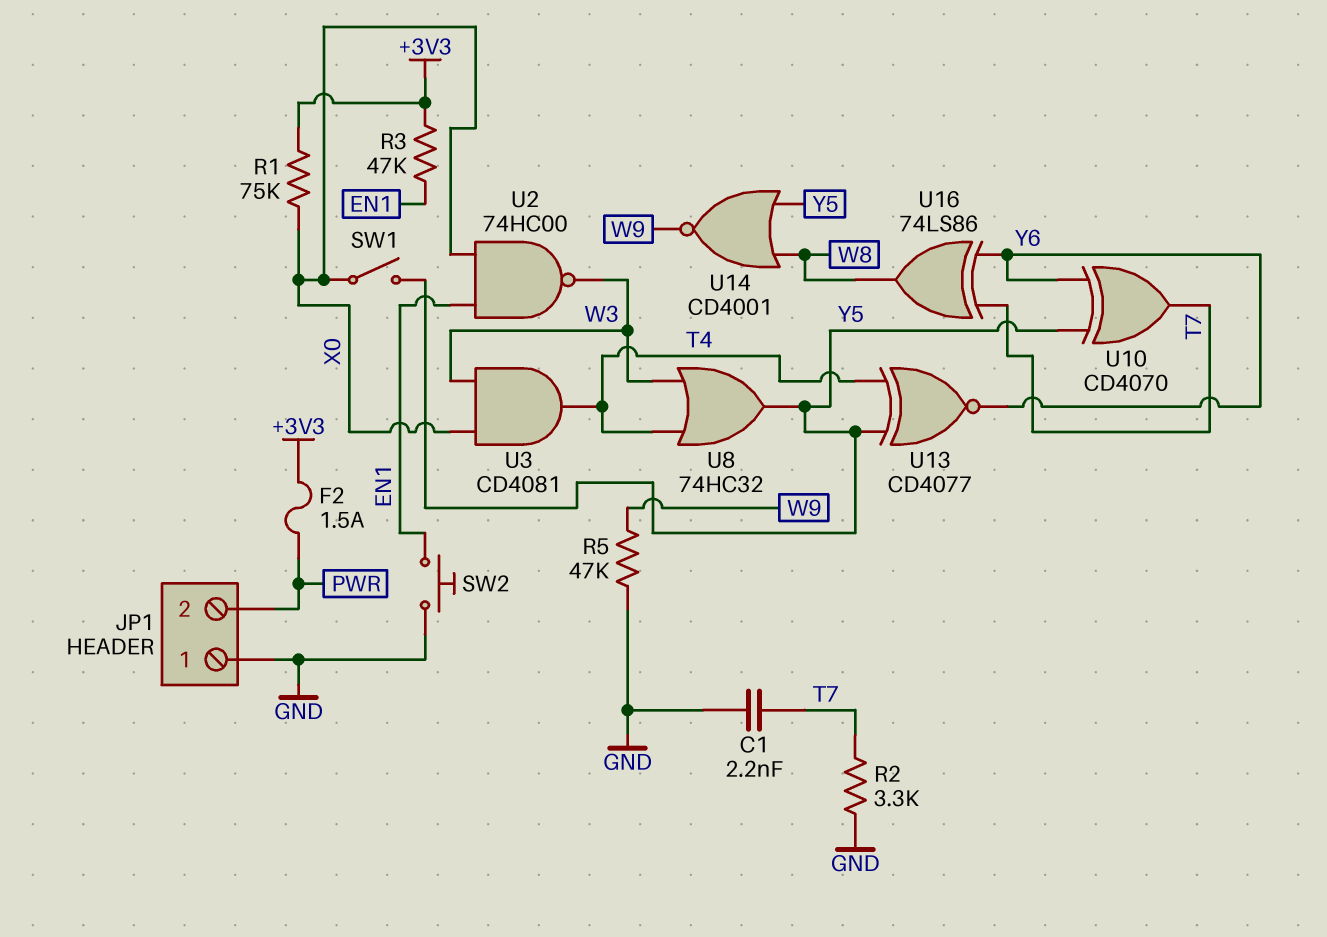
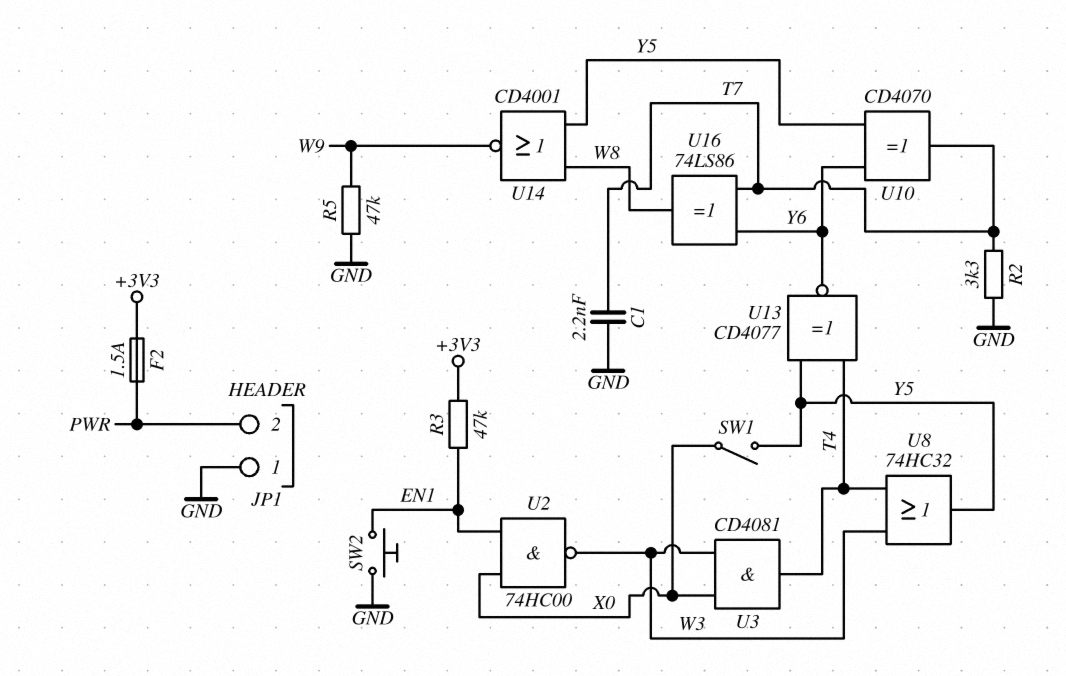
R1: 75k (+3V3, X0) -> none

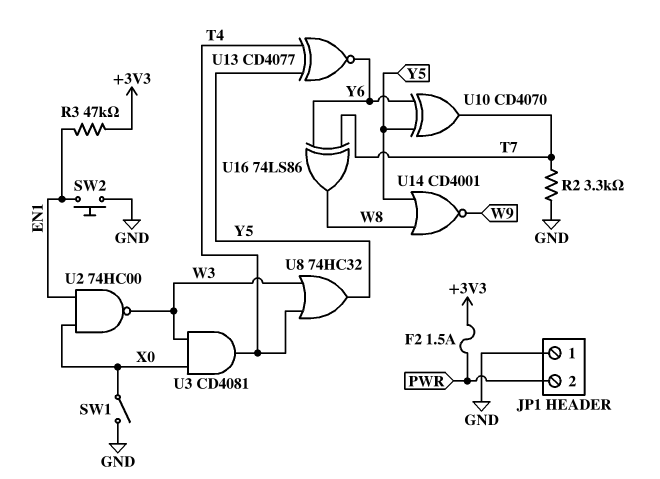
C1: 2.2nF (GND, T7) -> none
R5: 47k (GND, W9) -> none
SW1: switch (X0, Y5) -> switch (GND, X0)

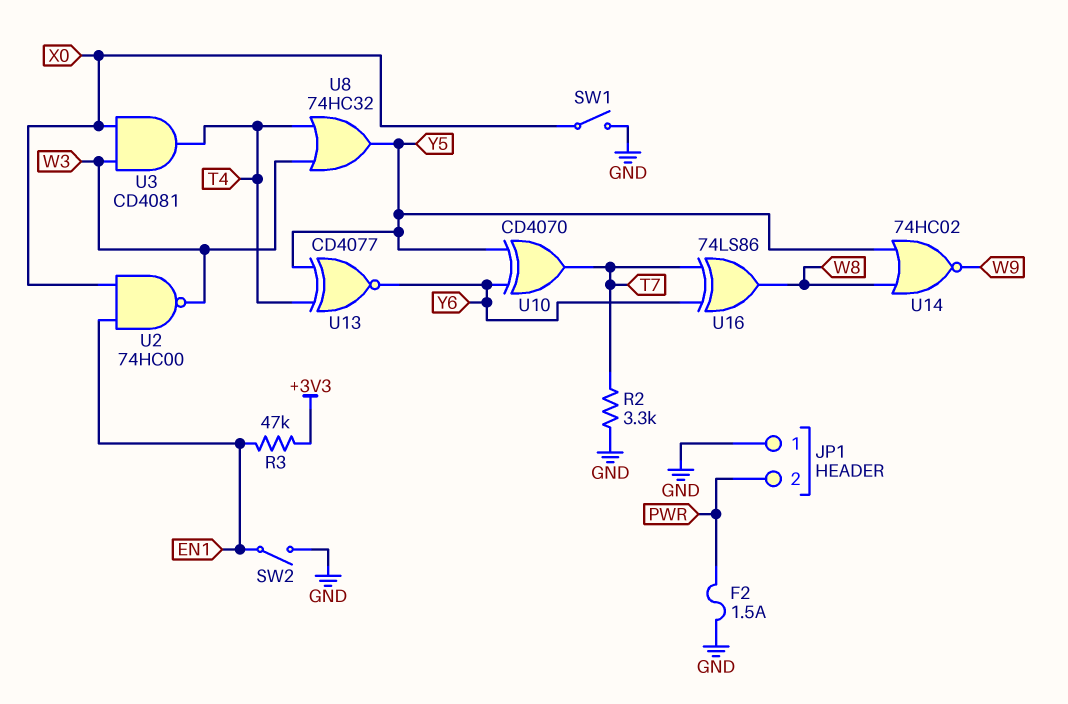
F2: 1.5A (+3V3, PWR) -> 1.5A (GND, PWR)
SW2: button (EN1, GND) -> switch (EN1, GND)
U14: NOR CD4001 (in W8, in Y5, out W9) -> NOR 74HC02 (in W8, in Y5, out W9)

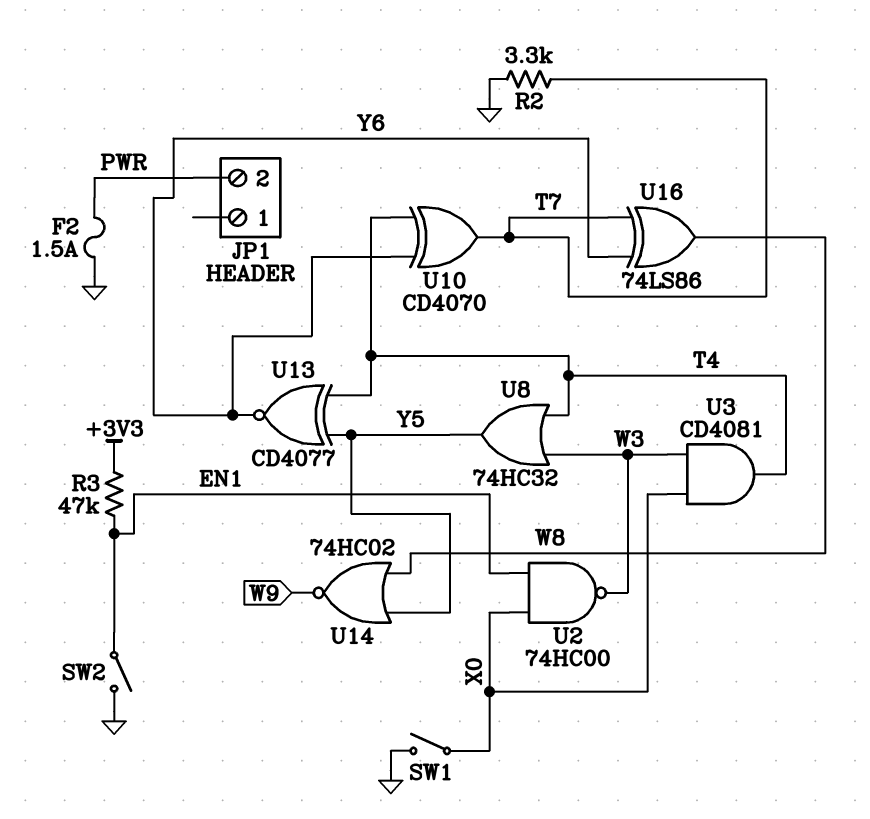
JP1 pin 1: GND -> none
U10: XOR CD4070 (in Y5, in Y6, out T7) -> XOR CD4070 (in T4, in Y6, out T7)

